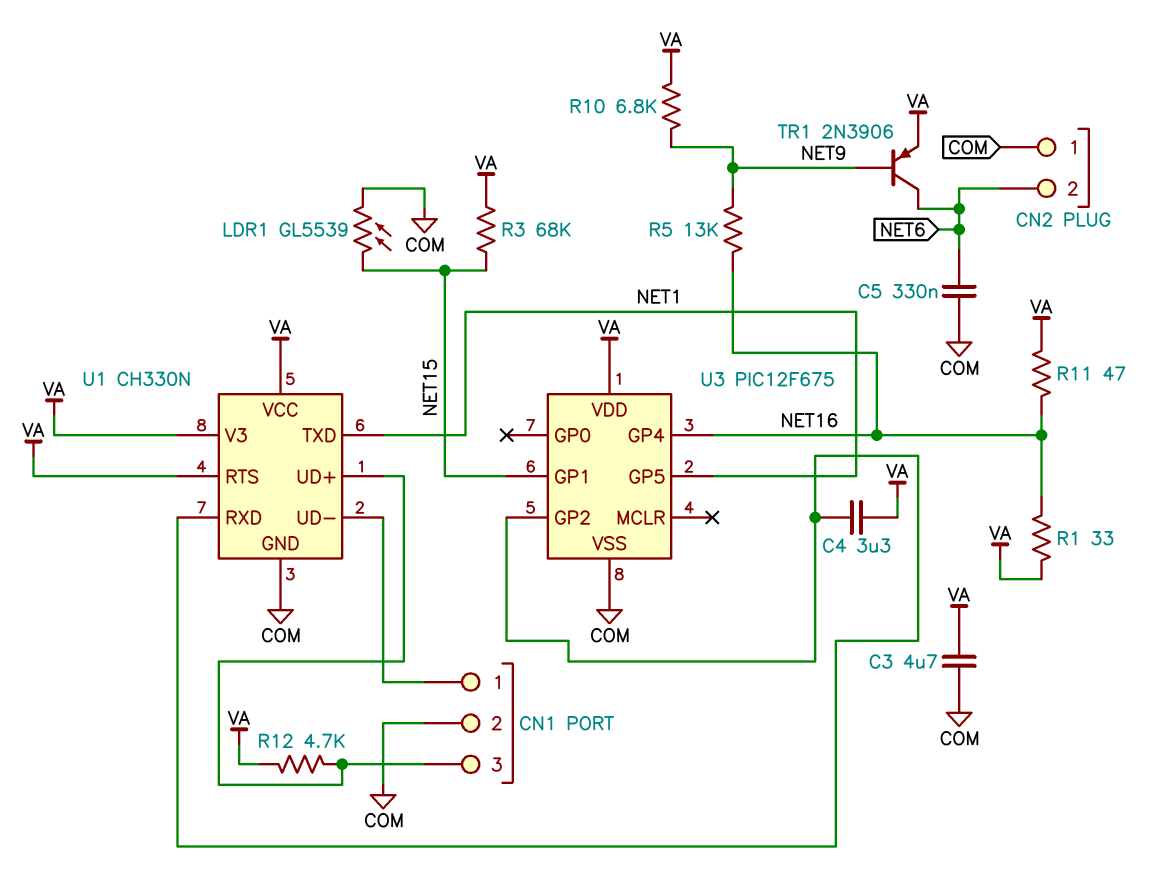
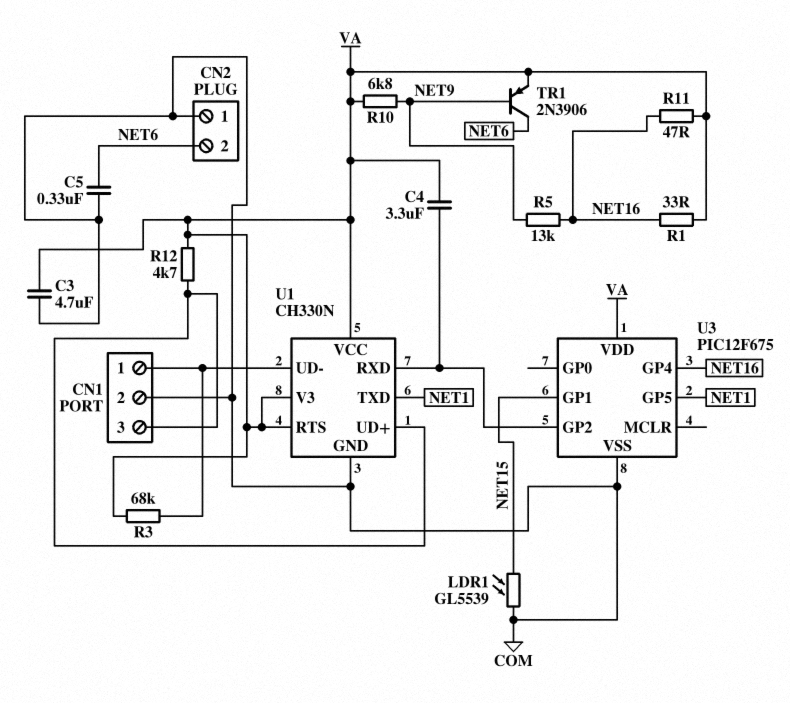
R3: 68k (NET15, VA) -> 68k (CN1/1, VA)

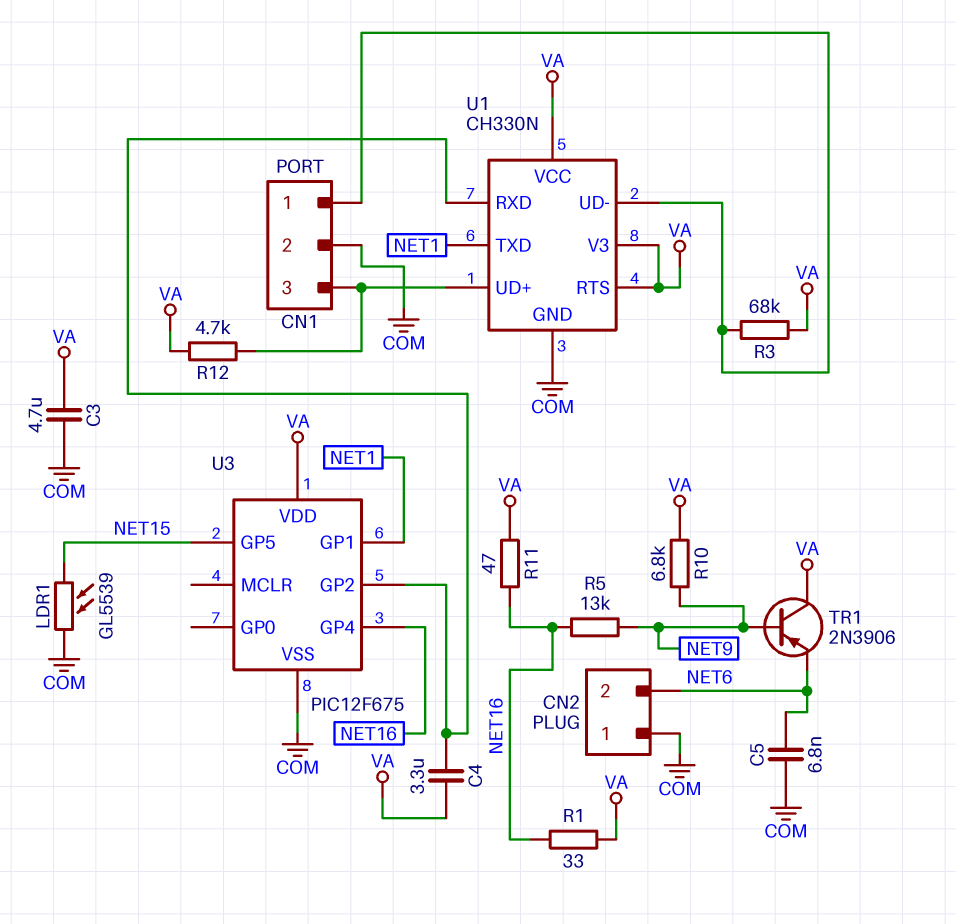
C5: 330nF (COM, NET6) -> 6.8nF (COM, NET6)
TR1: PNP 2N3906 (B NET9, C NET6, E VA) -> PNP 2N3906 (B NET9, C VA, E NET6)
U3 pin GP1: NET15 -> NET1
U3 pin GP5: NET1 -> NET15

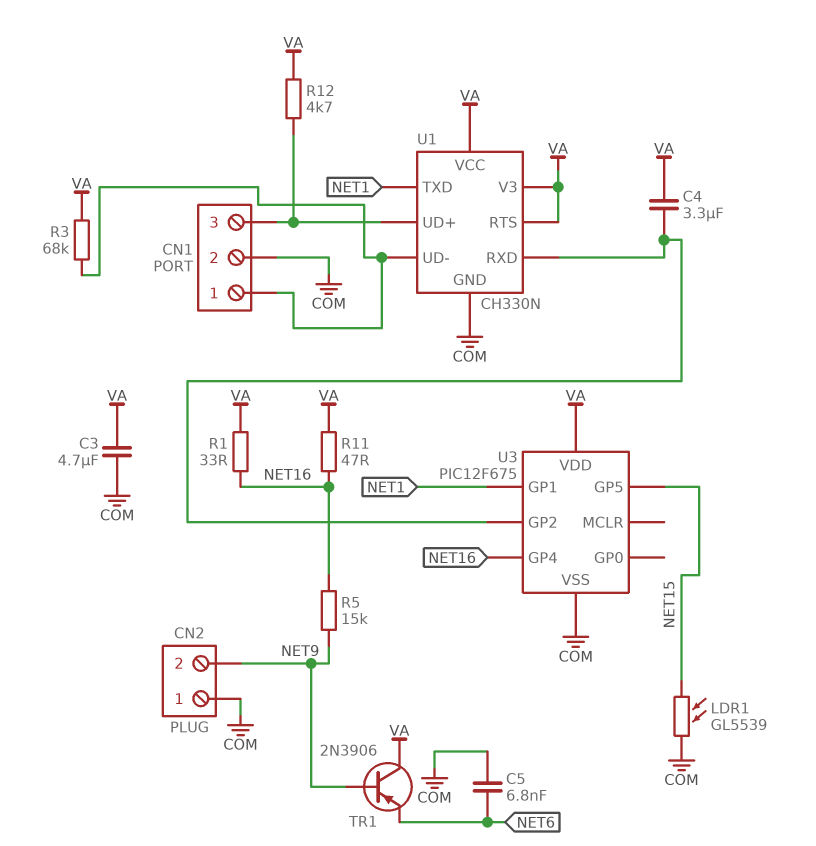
CN2 pin 2: NET6 -> NET9
R5: 13k (NET9, NET16) -> 15k (NET9, NET16)
R10: 6.8k (NET9, VA) -> none

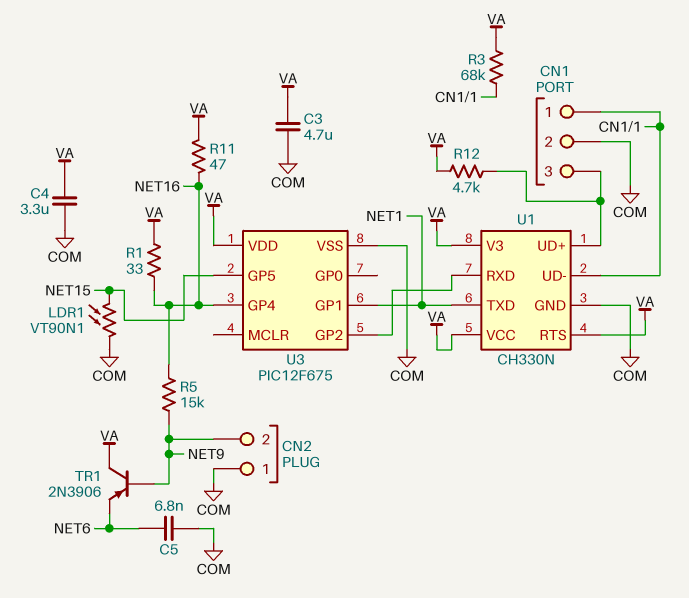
C4: 3.3uF (U1/RXD, VA) -> 3.3uF (COM, VA)
LDR1: GL5539 (COM, NET15) -> VT90N1 (COM, NET15)

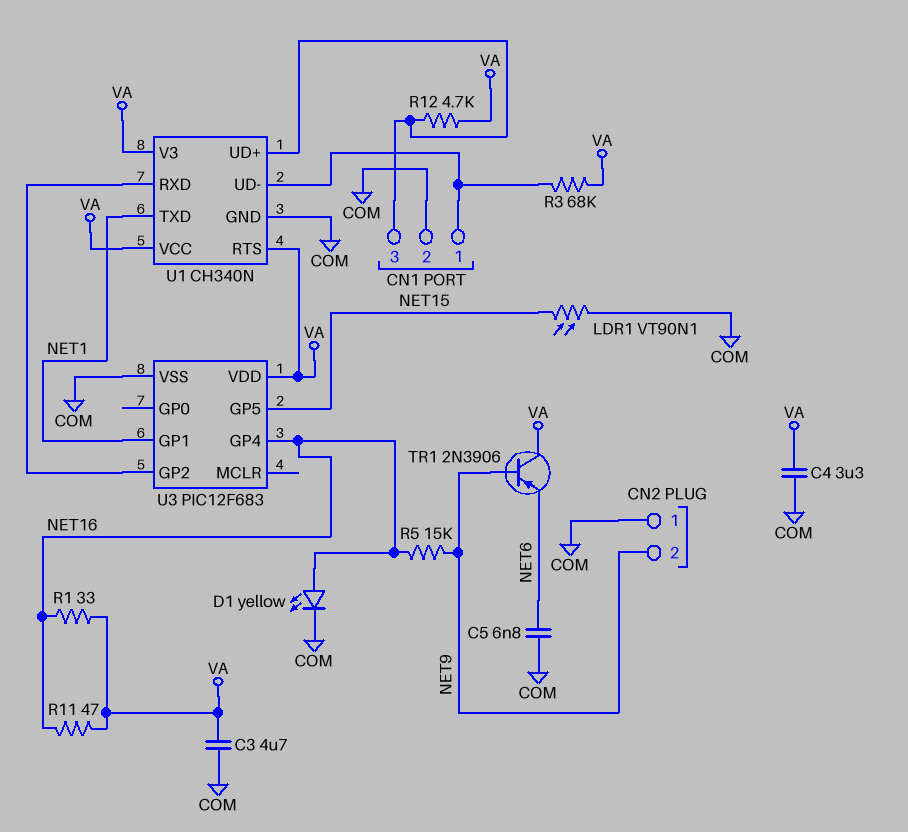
D1: none -> LED yellow (A NET16, K COM)
U1: CH330N -> CH340N
U3: PIC12F675 -> PIC12F683

